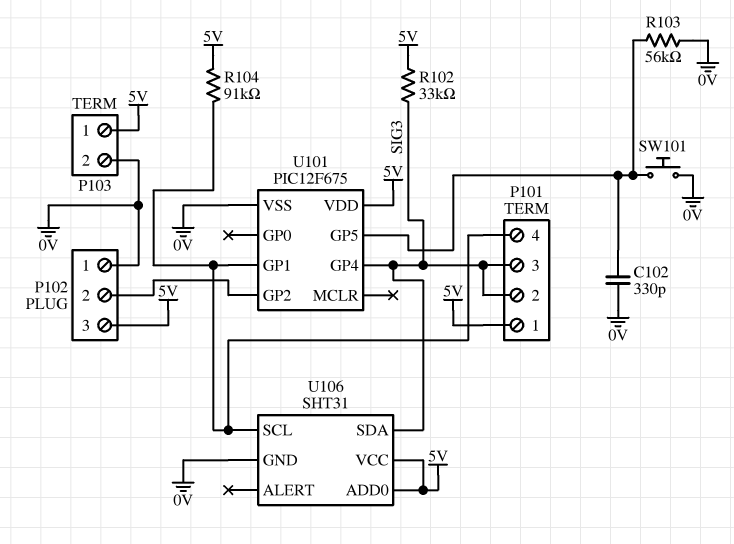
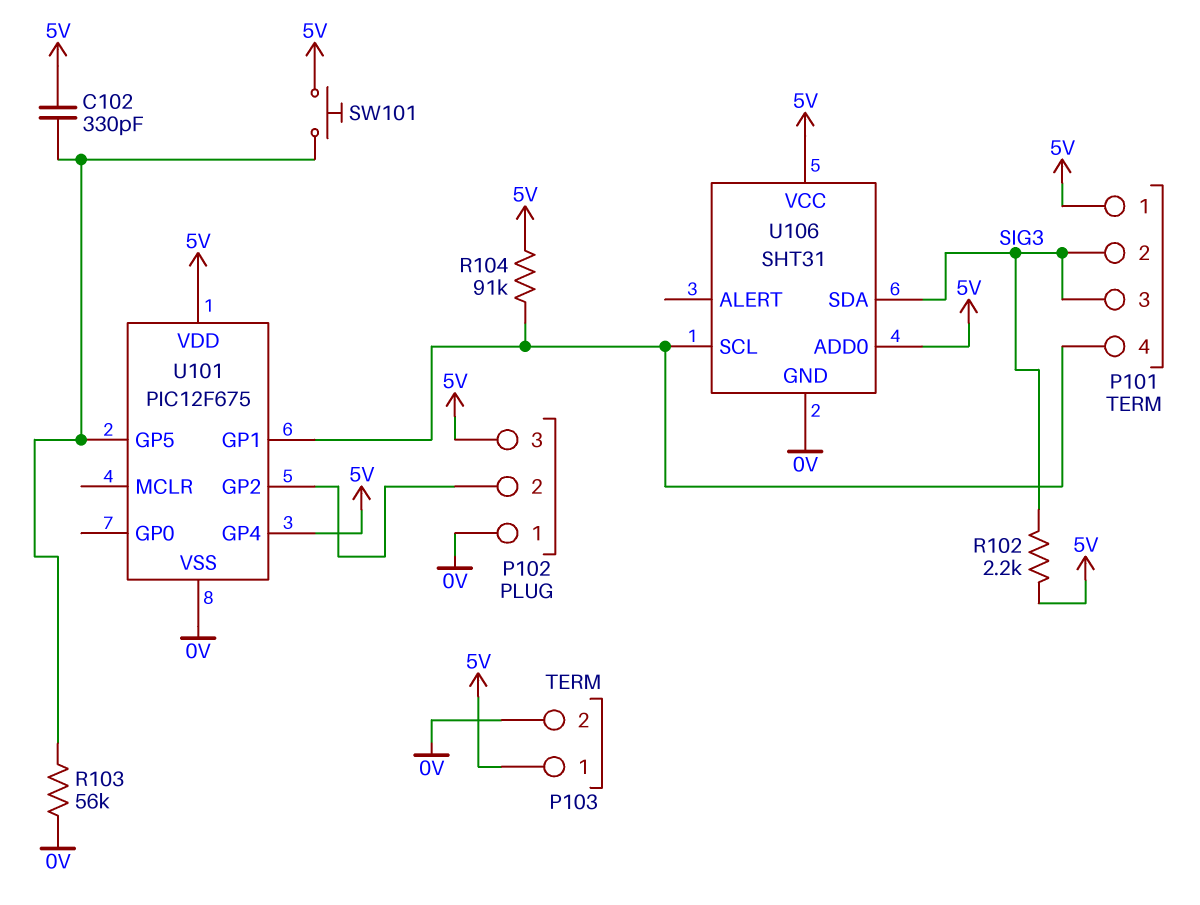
C102: 330pF (0V, U101/GP5) -> 330pF (5V, U101/GP5)
R102: 33k (5V, SIG3) -> 2.2k (5V, SIG3)
SW101: button (0V, U101/GP5) -> button (5V, U101/GP5)
U101 pin GP4: SIG3 -> 5V

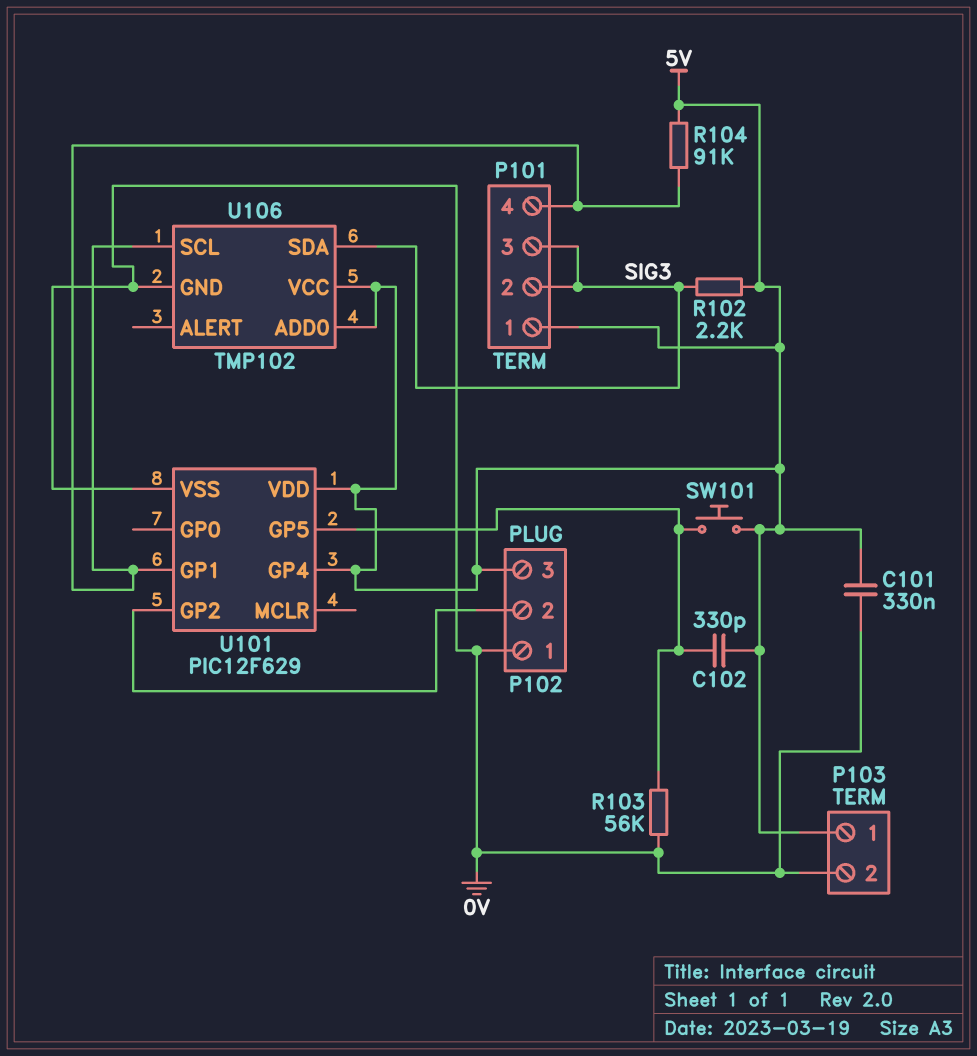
C101: none -> 330nF (0V, 5V)
U101: PIC12F675 -> PIC12F629
U106: SHT31 -> TMP102

